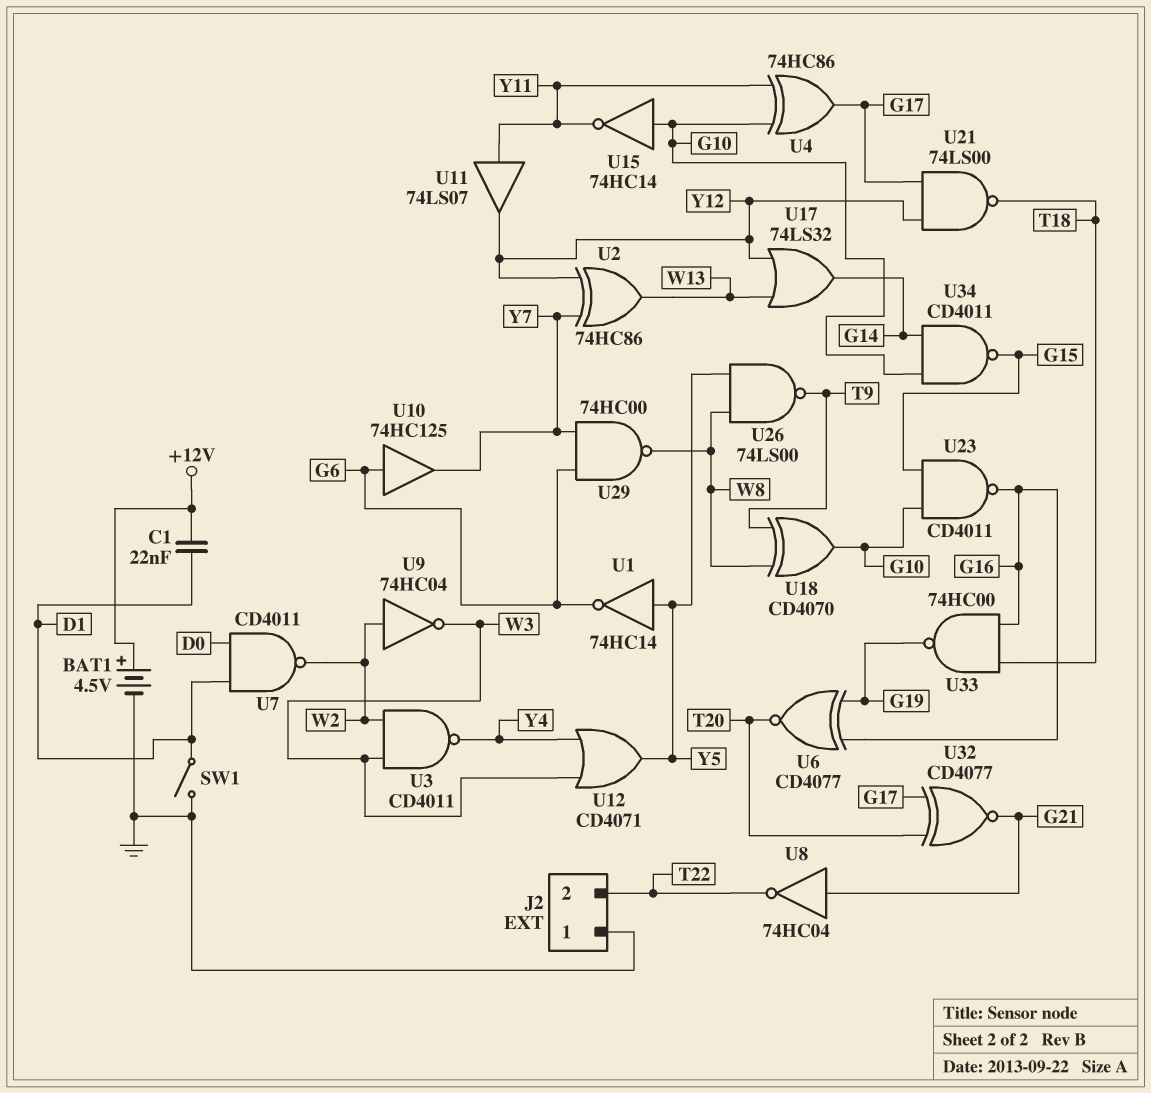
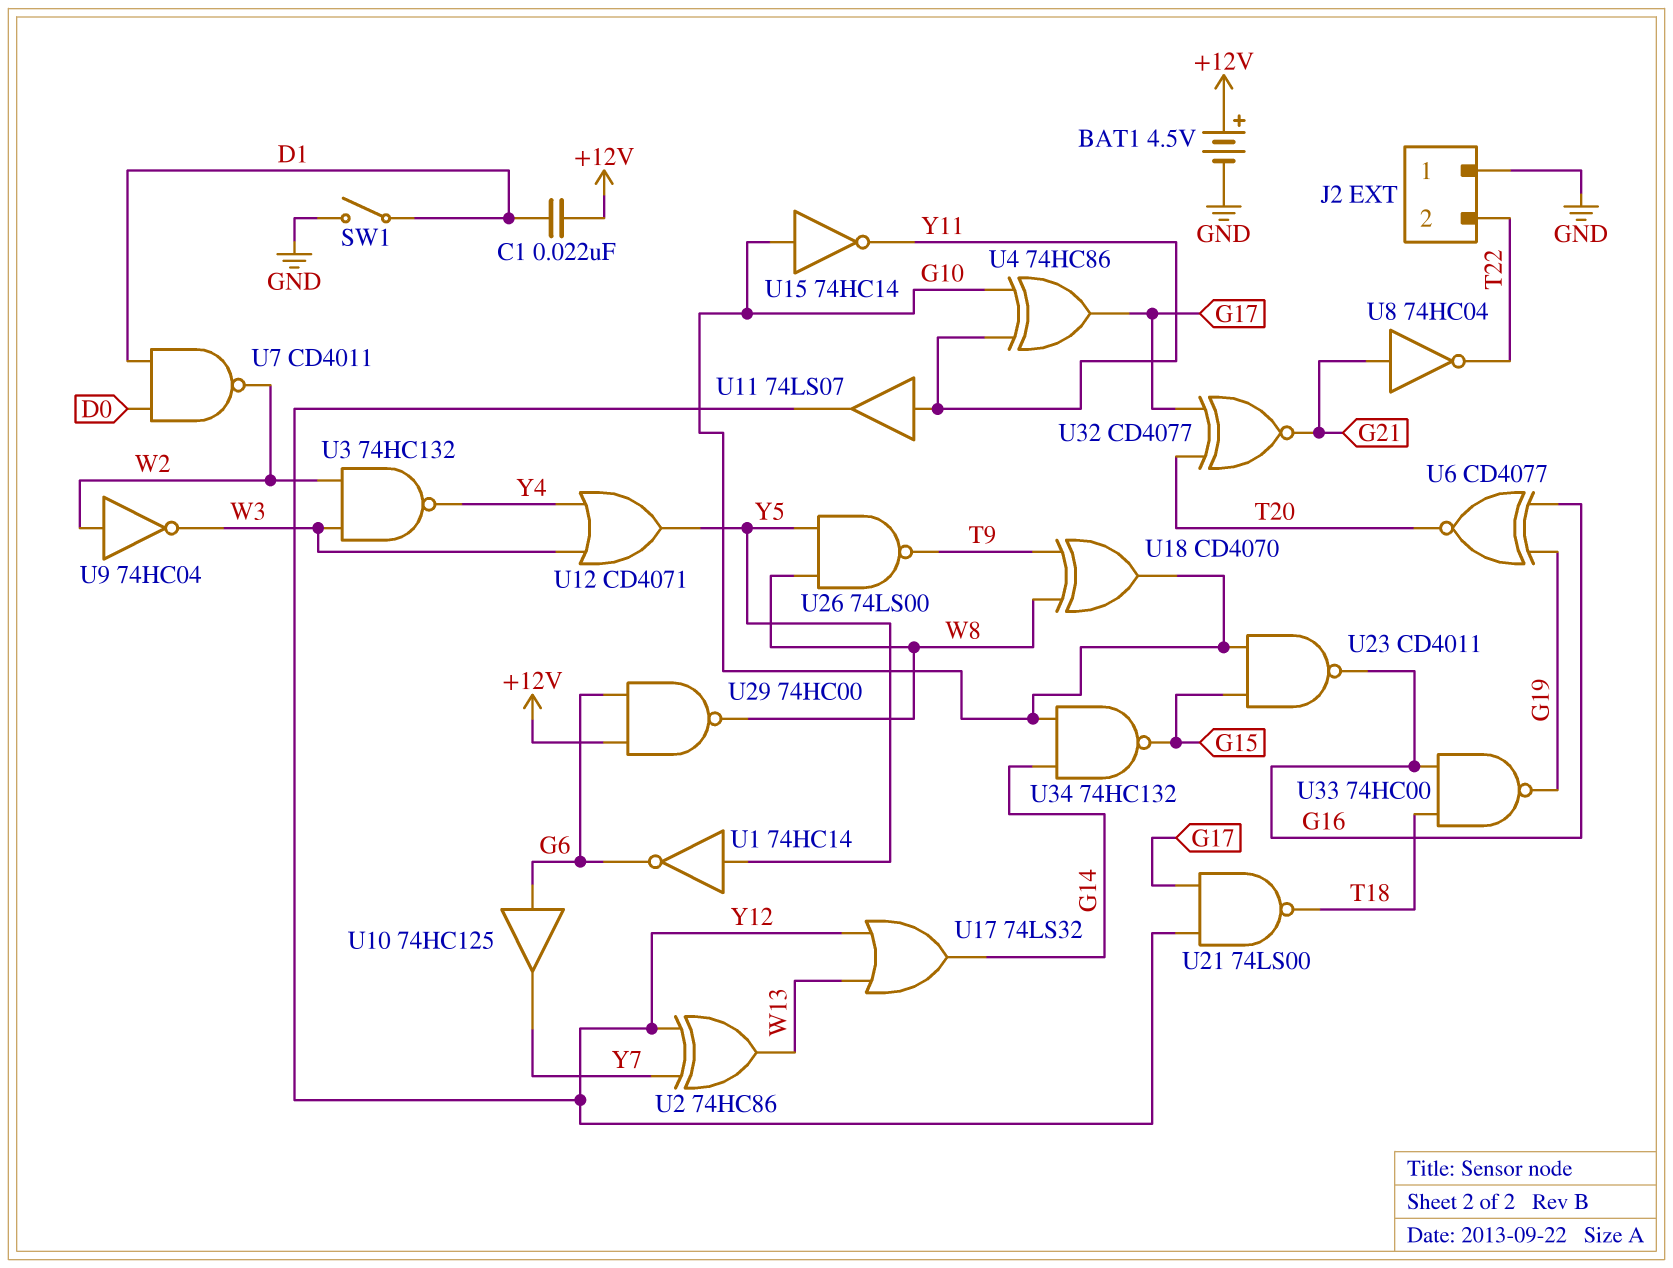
U3: NAND CD4011 (in W2, in W3, out Y4) -> NAND 74HC132 (in W2, in W3, out Y4)
U29: NAND 74HC00 (in G6, in Y7, out W8) -> NAND 74HC00 (in +12V, in G6, out W8)
U34: NAND CD4011 (in G10, in G14, out G15) -> NAND 74HC132 (in G10, in G14, out G15)

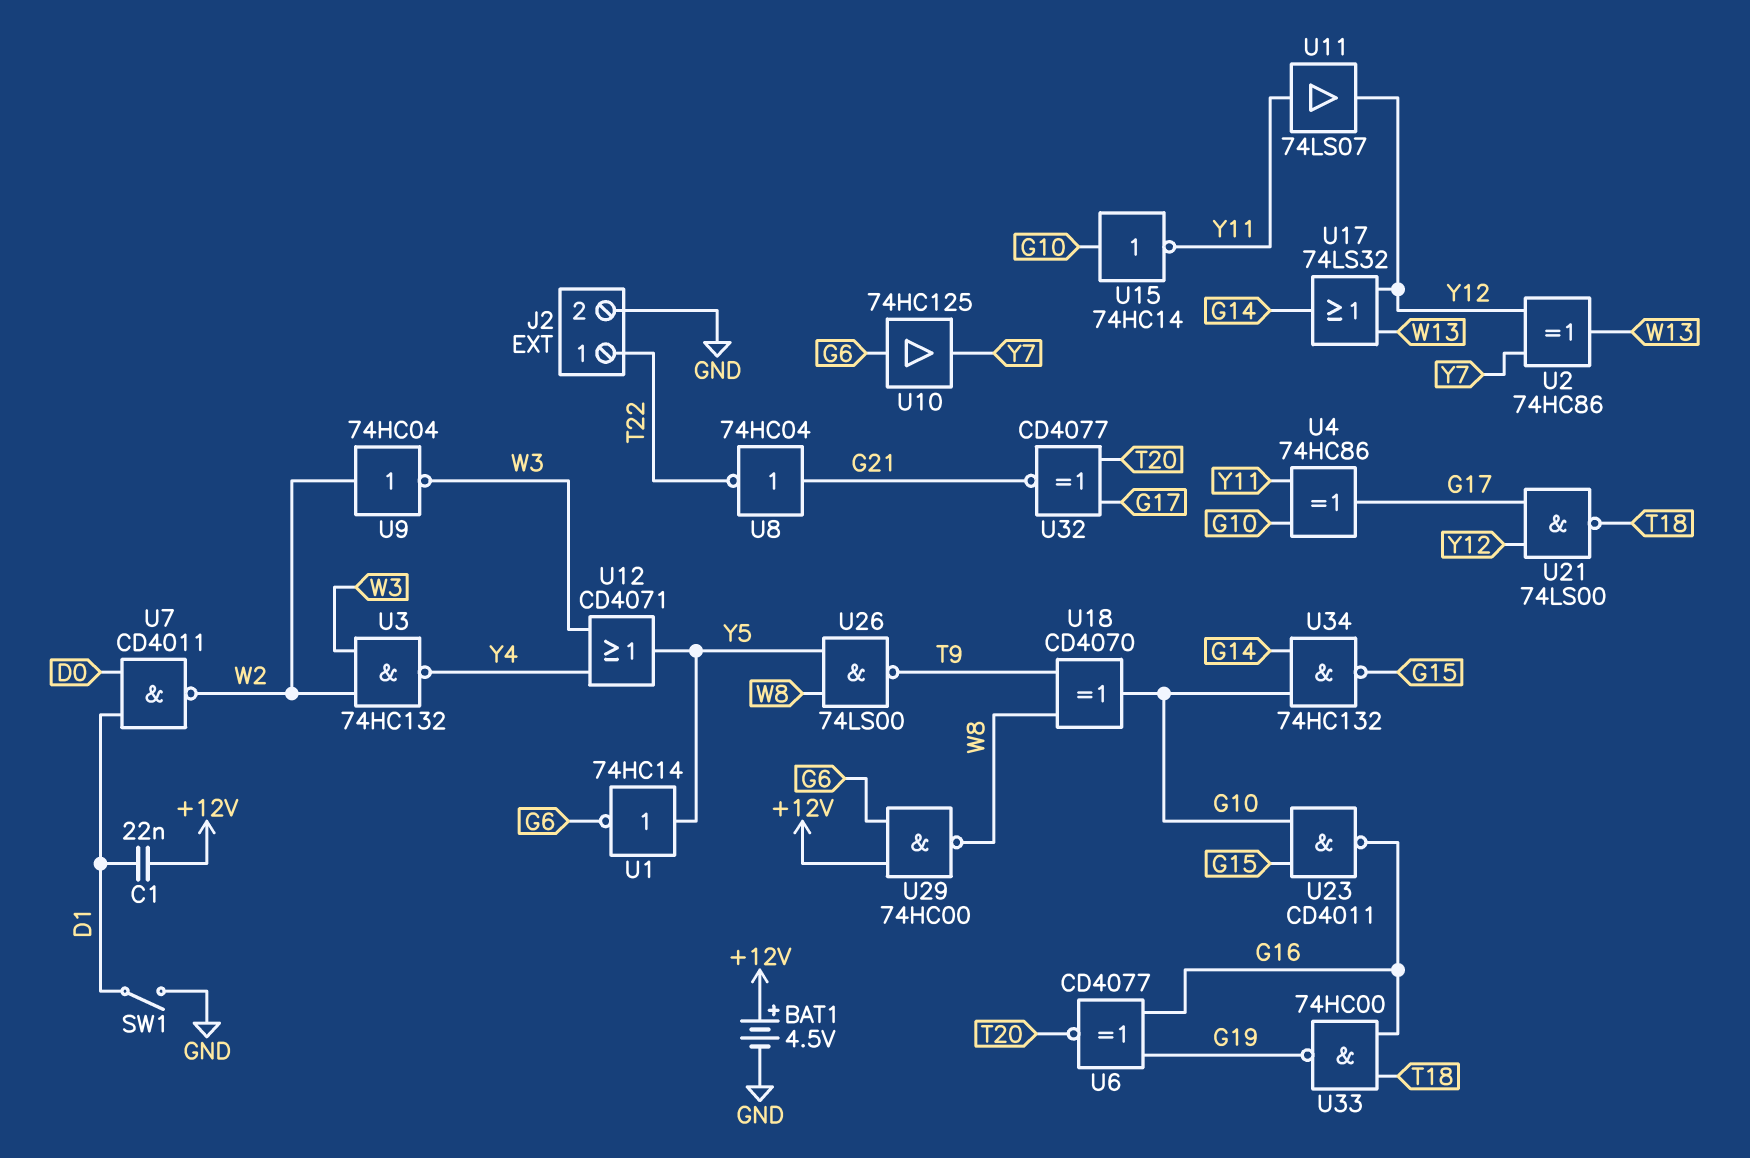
J2 pin 1: GND -> T22
J2 pin 2: T22 -> GND

